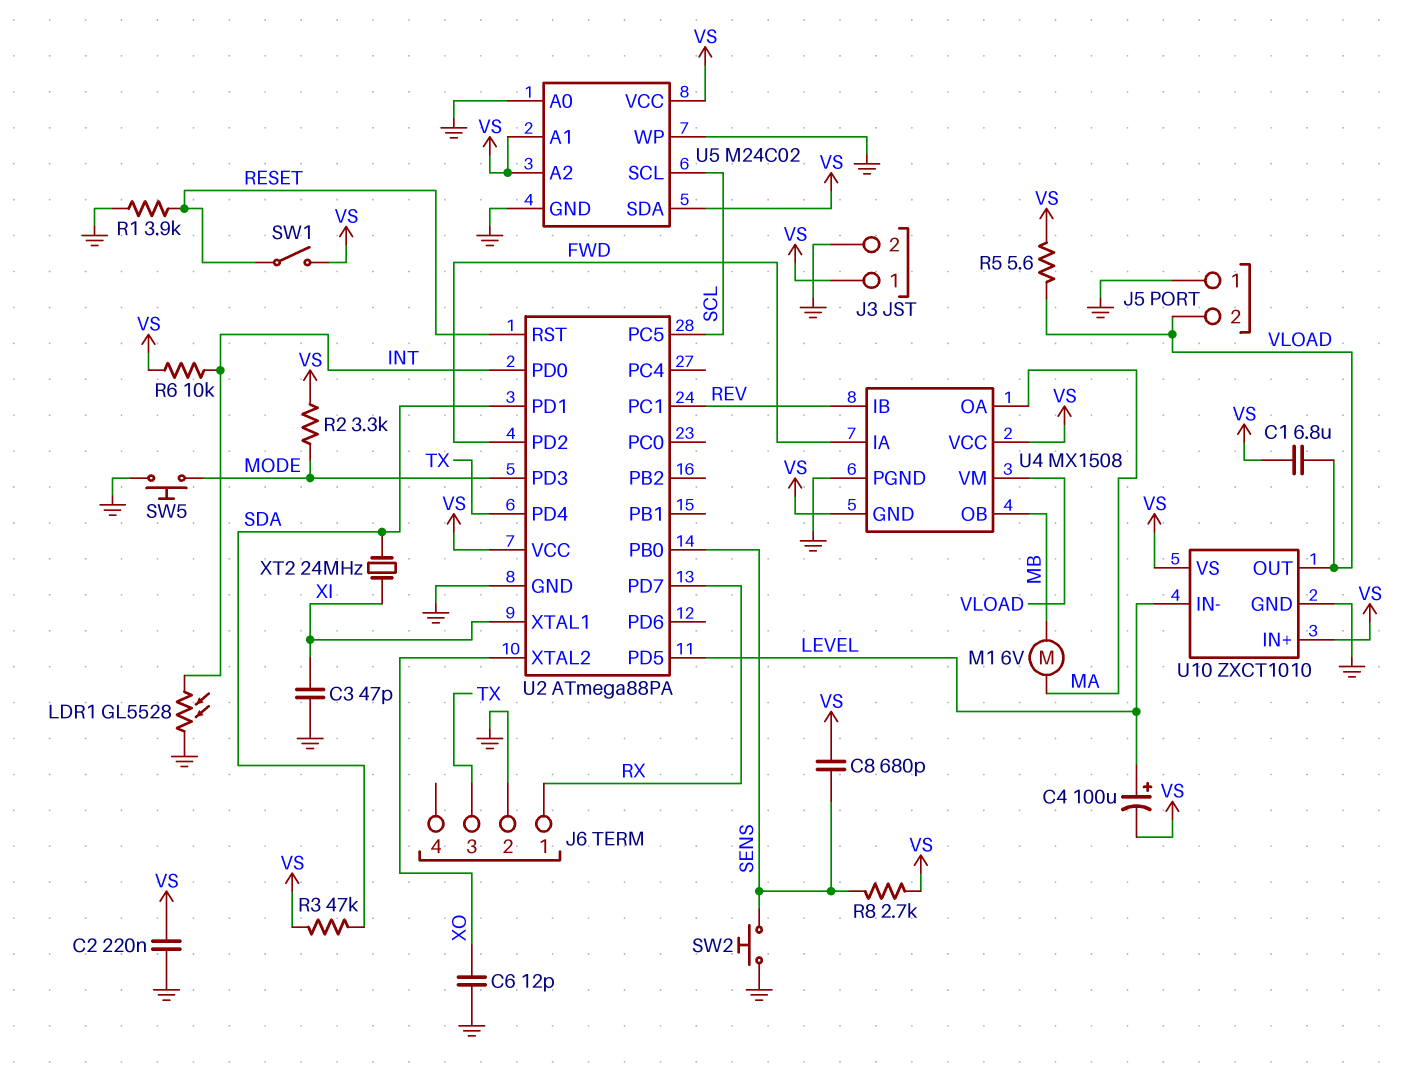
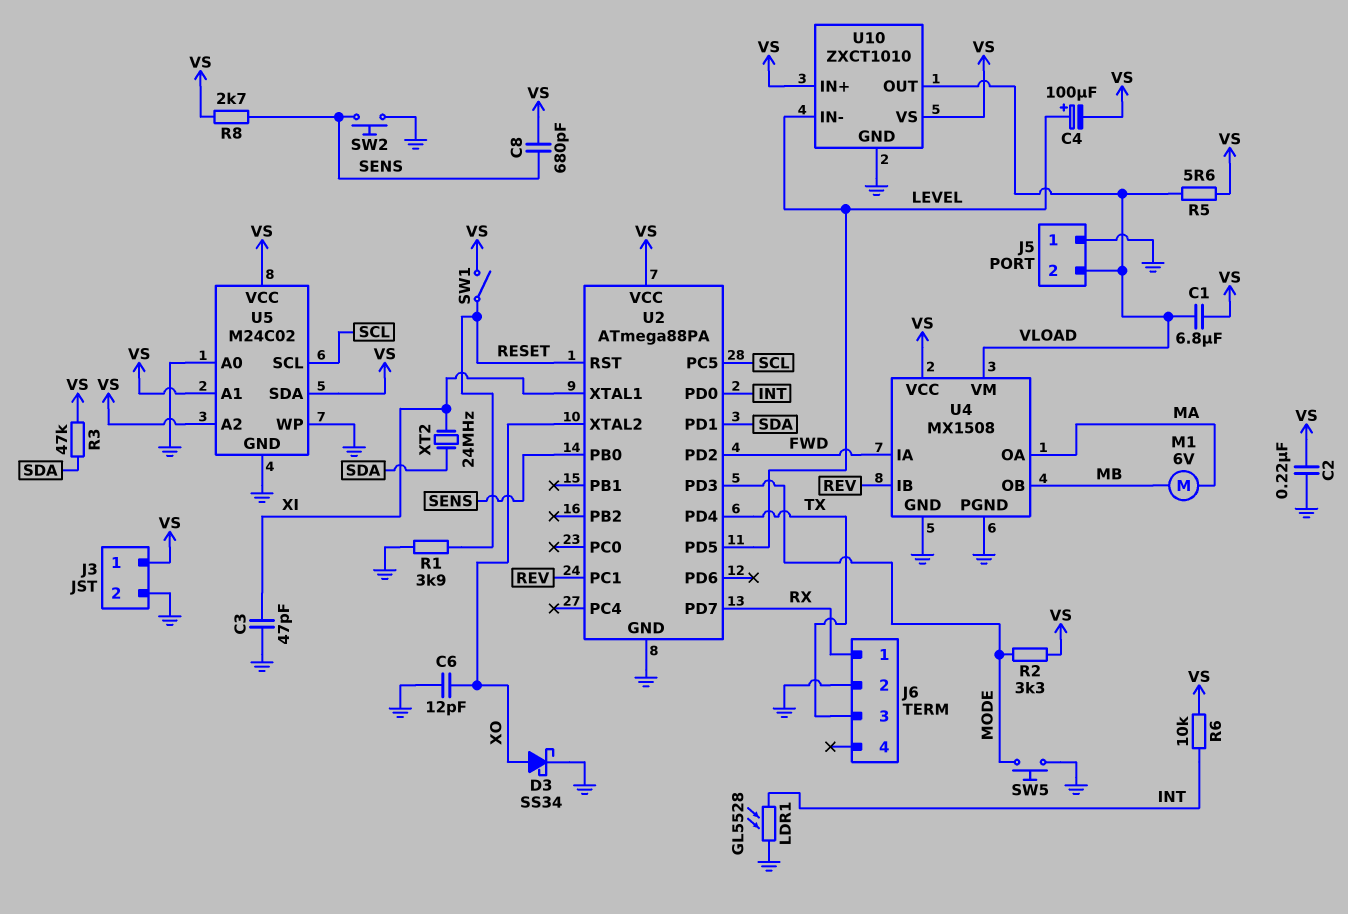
D3: none -> schottky SS34 (A XO, K GND)
U4 pin GND: VS -> GND

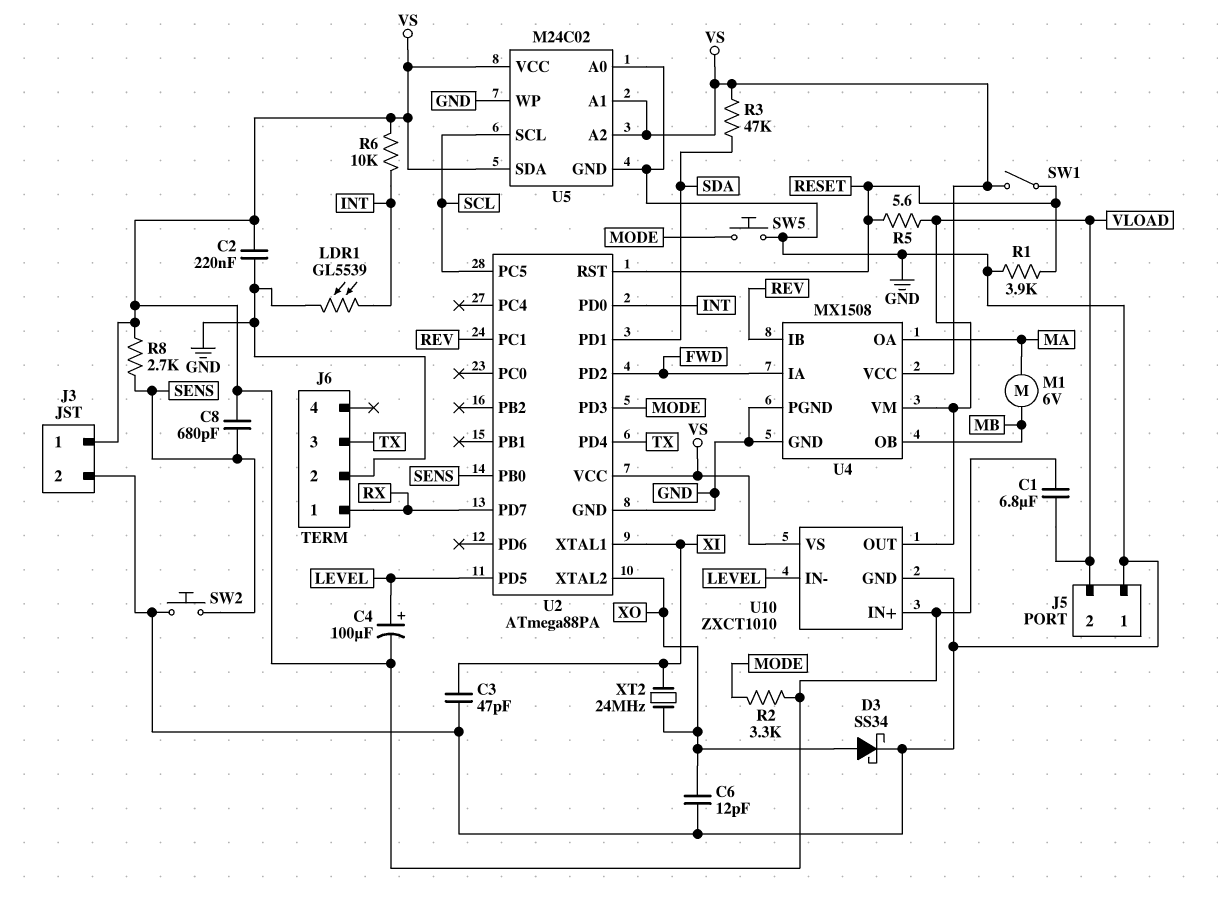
LDR1: GL5528 (GND, INT) -> GL5539 (GND, INT)
R5: 5.6 (VLOAD, VS) -> 5.6 (RESET, VLOAD)
XT2: 24MHz (SDA, XI) -> 24MHz (XI, XO)

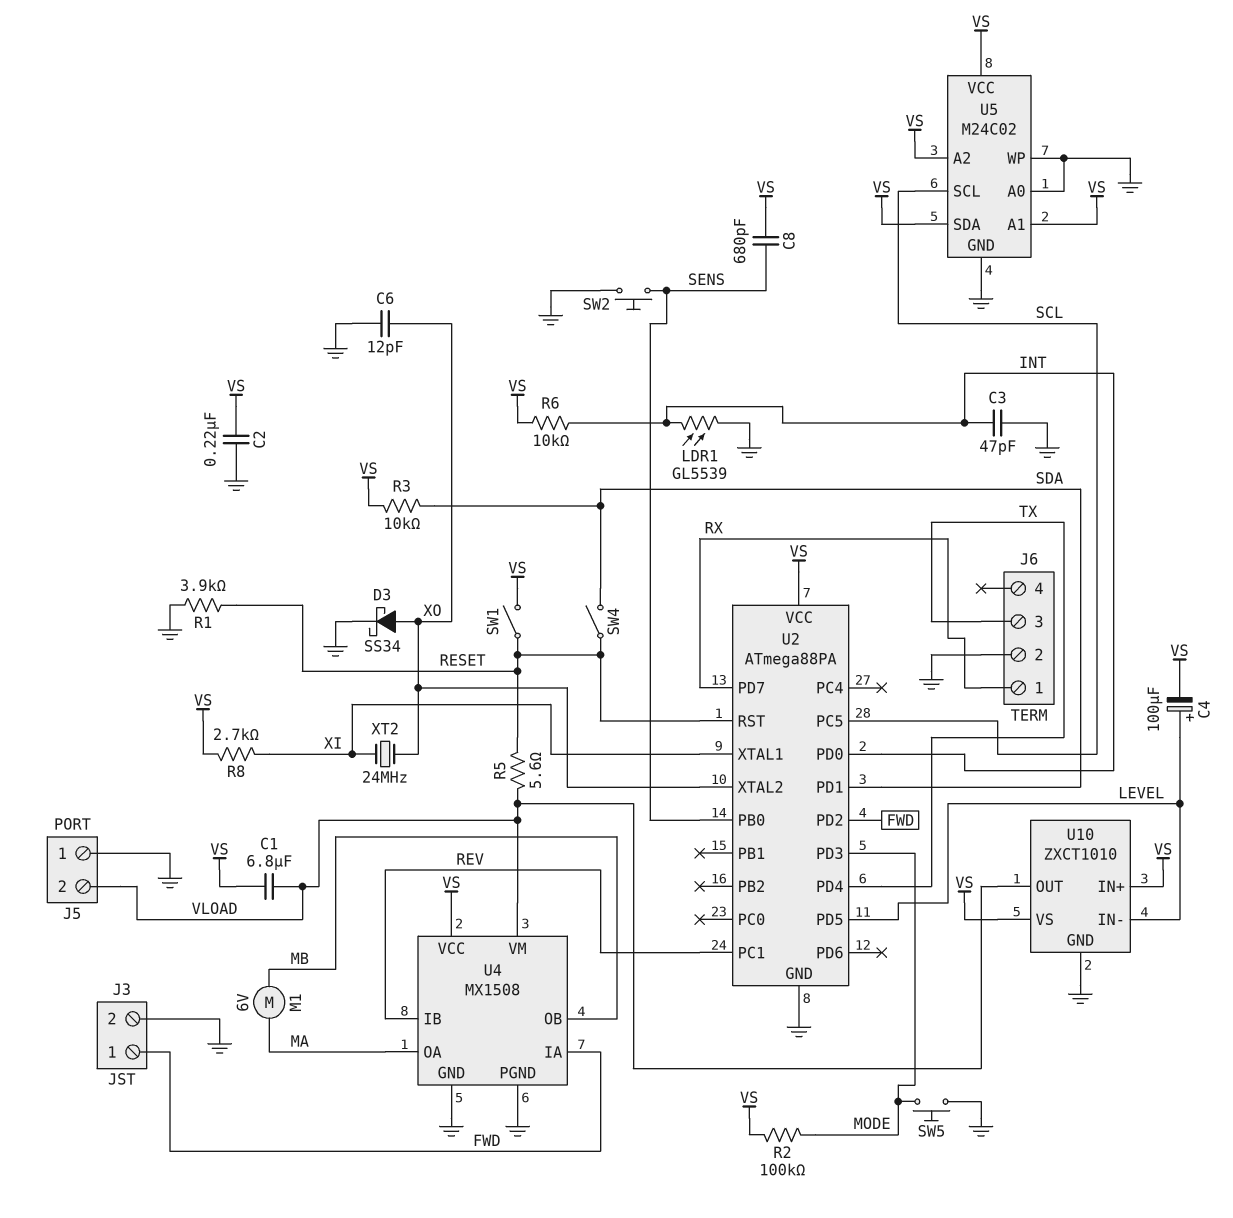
C3: 47pF (GND, XI) -> 47pF (GND, INT)
J3 pin 1: VS -> FWD
R2: 3.3k (MODE, VS) -> 100k (MODE, VS)
R3: 47k (SDA, VS) -> 10k (SDA, VS)
R8: 2.7k (SENS, VS) -> 2.7k (VS, XI)
SW4: none -> switch (RESET, SDA)

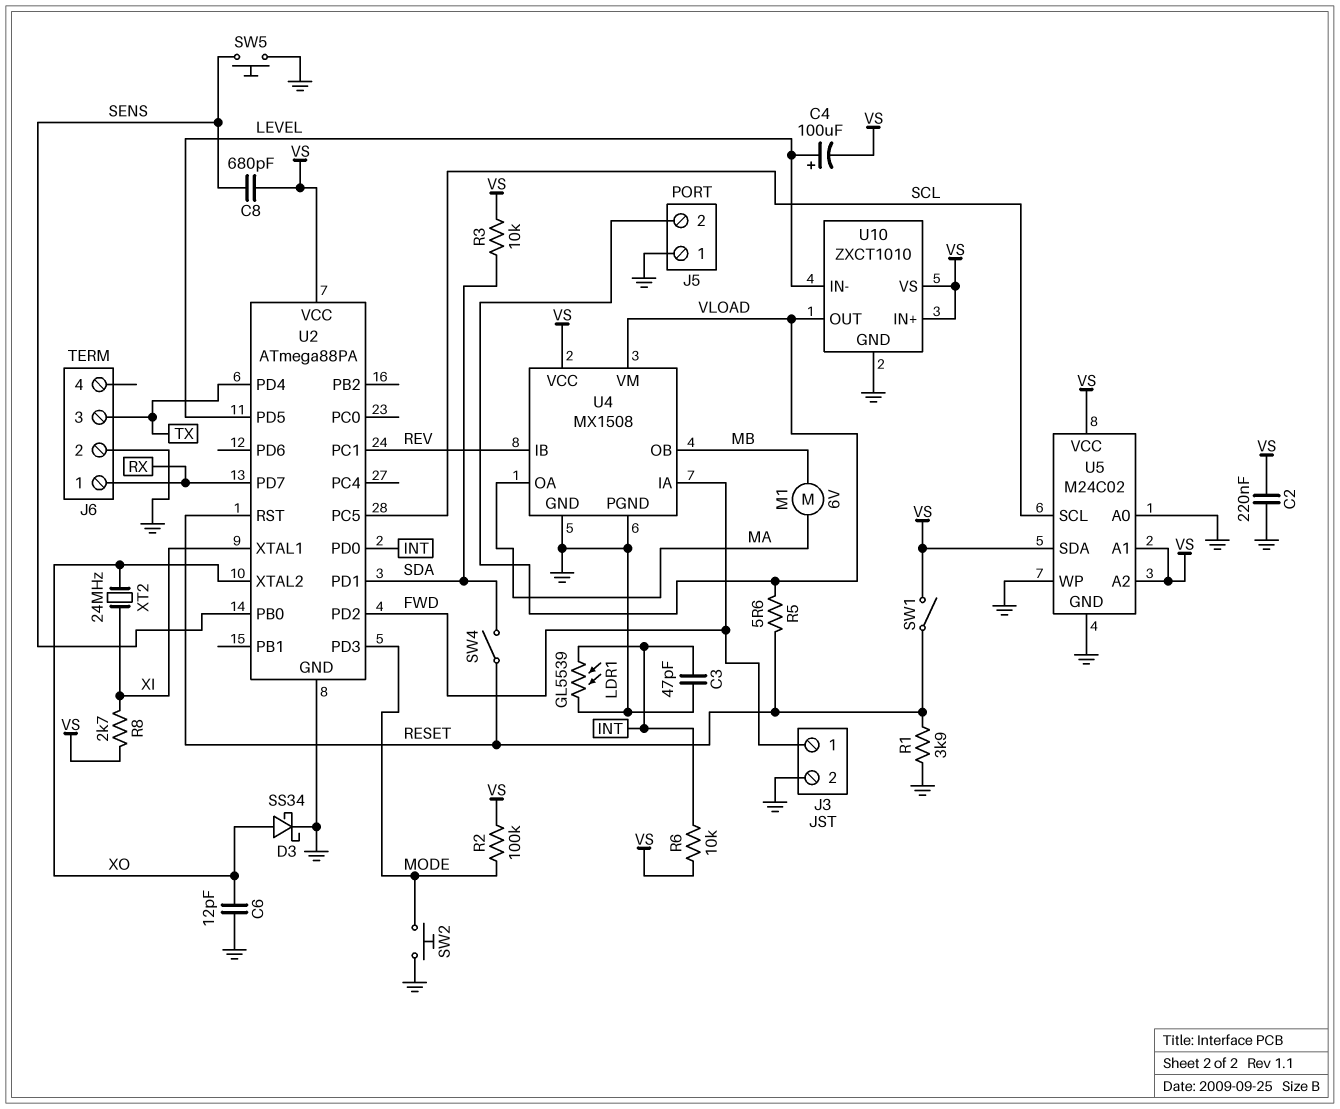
C1: 6.8uF (VLOAD, VS) -> none
SW2: button (GND, SENS) -> button (GND, MODE)
SW5: button (GND, MODE) -> button (GND, SENS)

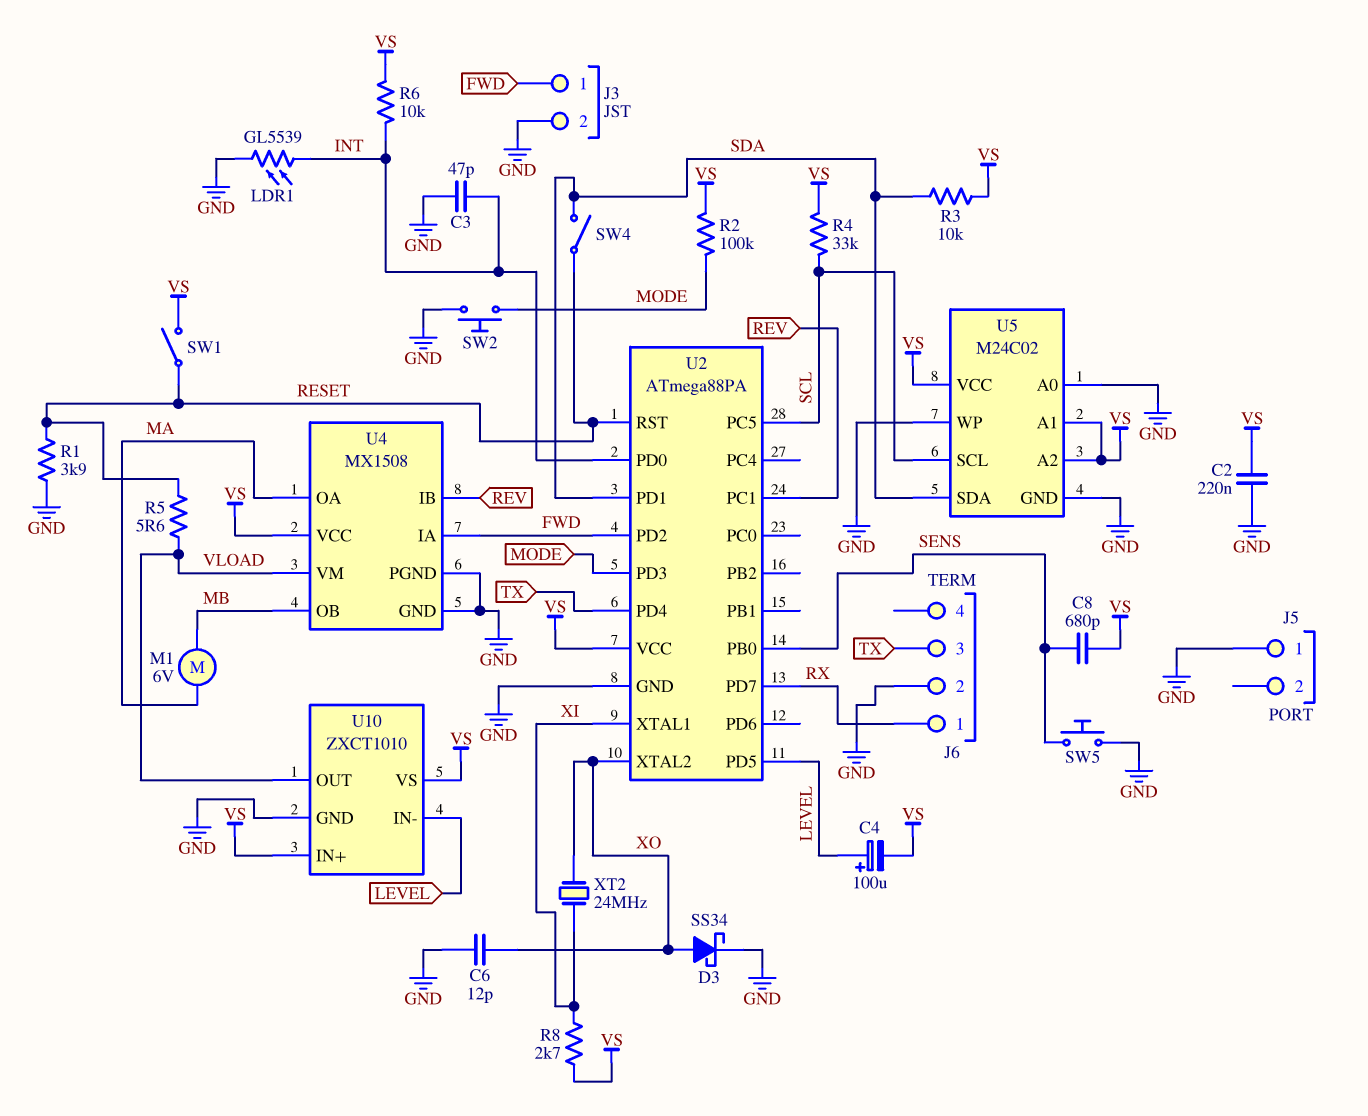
J5 pin 2: VLOAD -> none
R4: none -> 33k (SCL, VS)
U5 pin SDA: VS -> SDA

